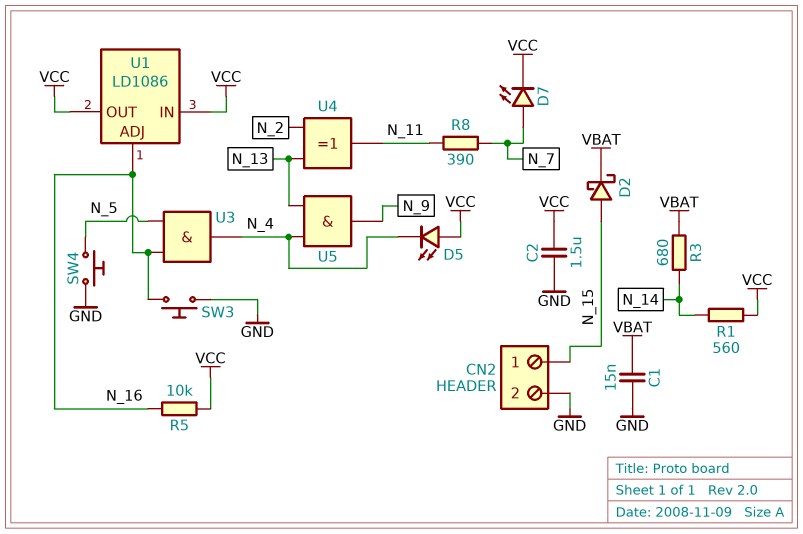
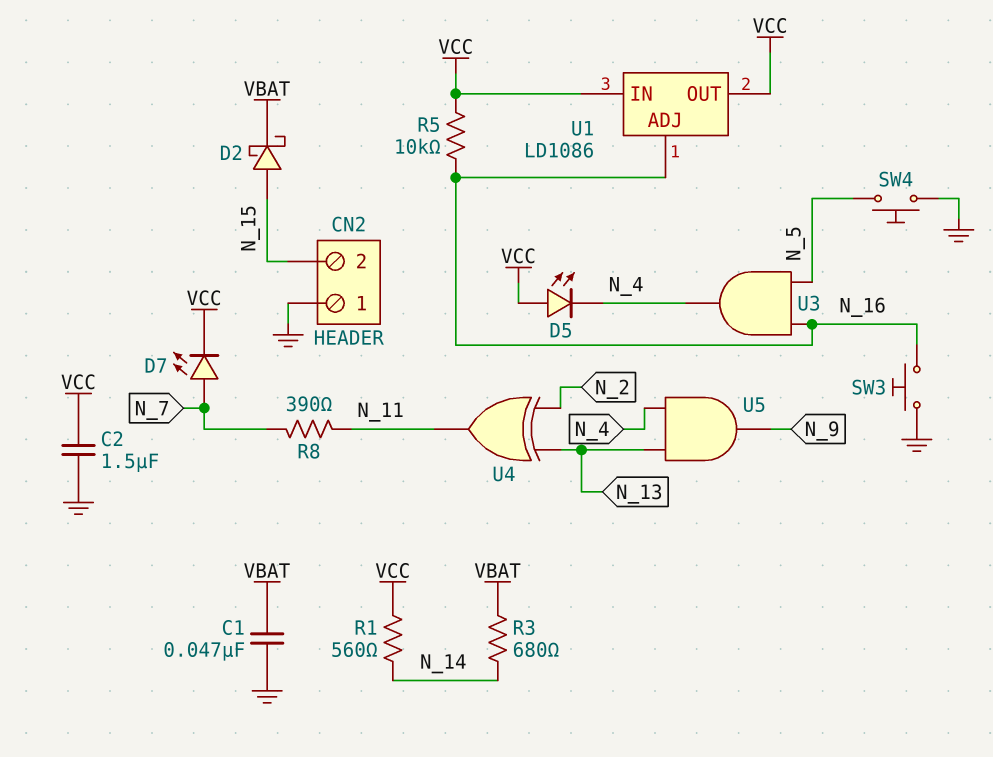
C1: 15nF (GND, VBAT) -> 47nF (GND, VBAT)
CN2 pin 1: N_15 -> GND
CN2 pin 2: GND -> N_15

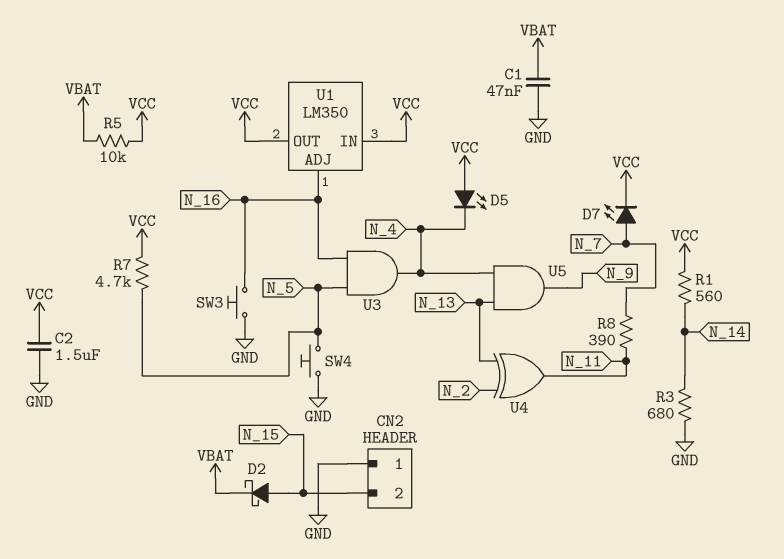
R3: 680 (N_14, VBAT) -> 680 (GND, N_14)
R5: 10k (N_16, VCC) -> 10k (VBAT, VCC)
R7: none -> 4.7k (N_5, VCC)
U1: LD1086 -> LM350

